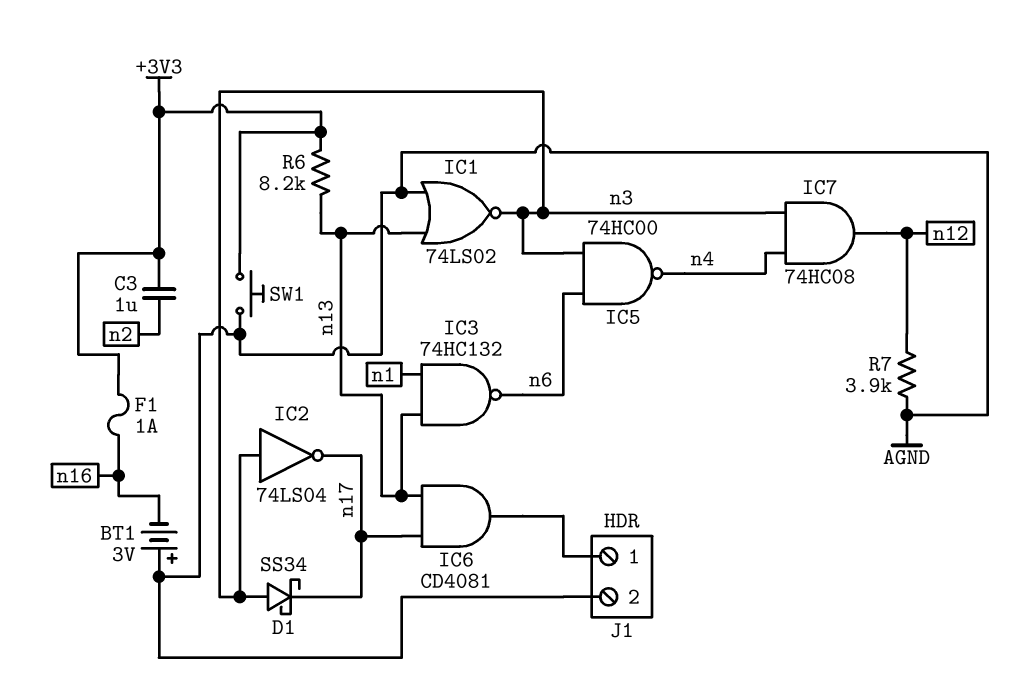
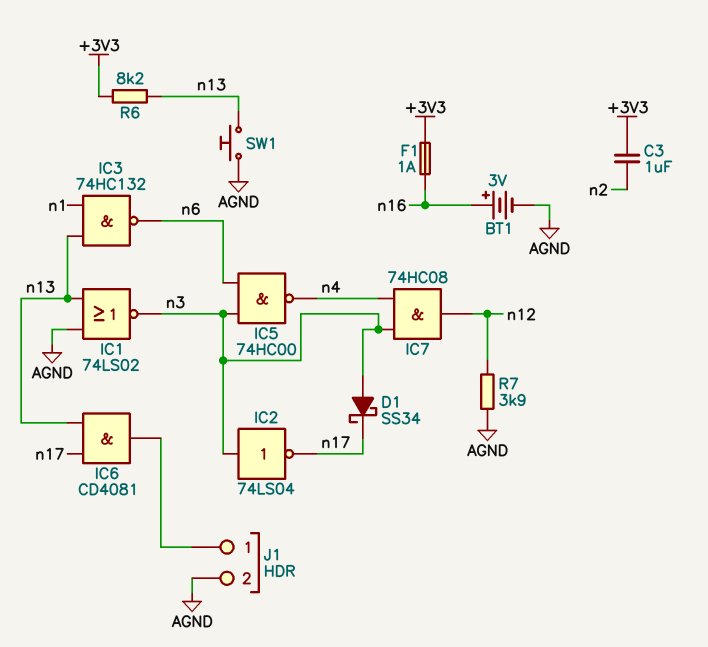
BT1: 3V (plus AGND, minus n16) -> 3V (plus n16, minus AGND)
SW1: button (+3V3, AGND) -> button (AGND, n13)

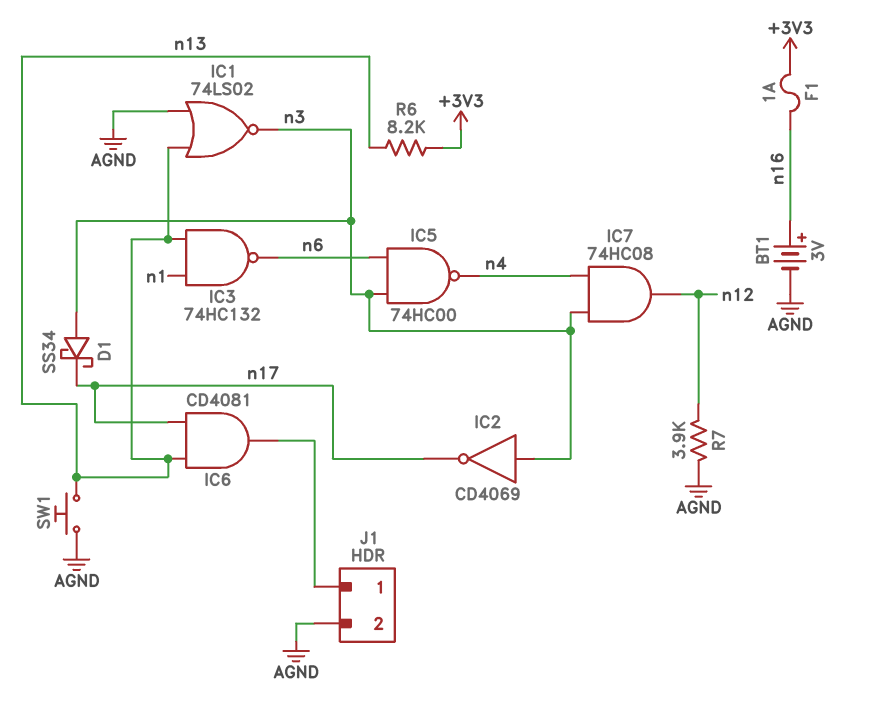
C3: 1uF (+3V3, n2) -> none
IC2: NOT 74LS04 (in n3, out n17) -> NOT CD4069 (in n3, out n17)

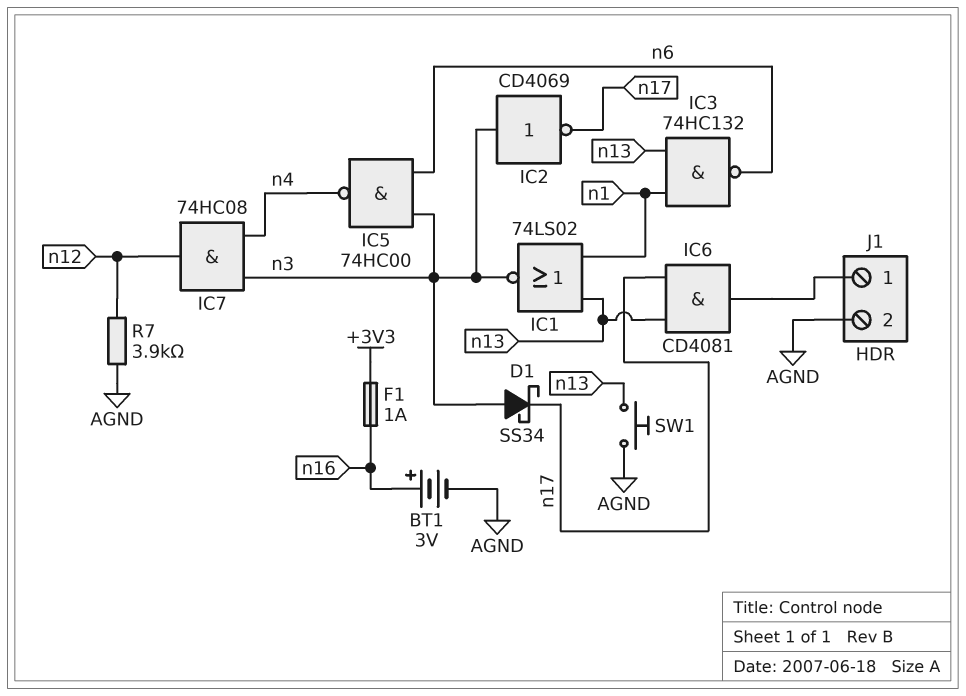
IC1: NOR 74LS02 (in AGND, in n13, out n3) -> NOR 74LS02 (in n1, in n13, out n3)
R6: 8.2k (+3V3, n13) -> none

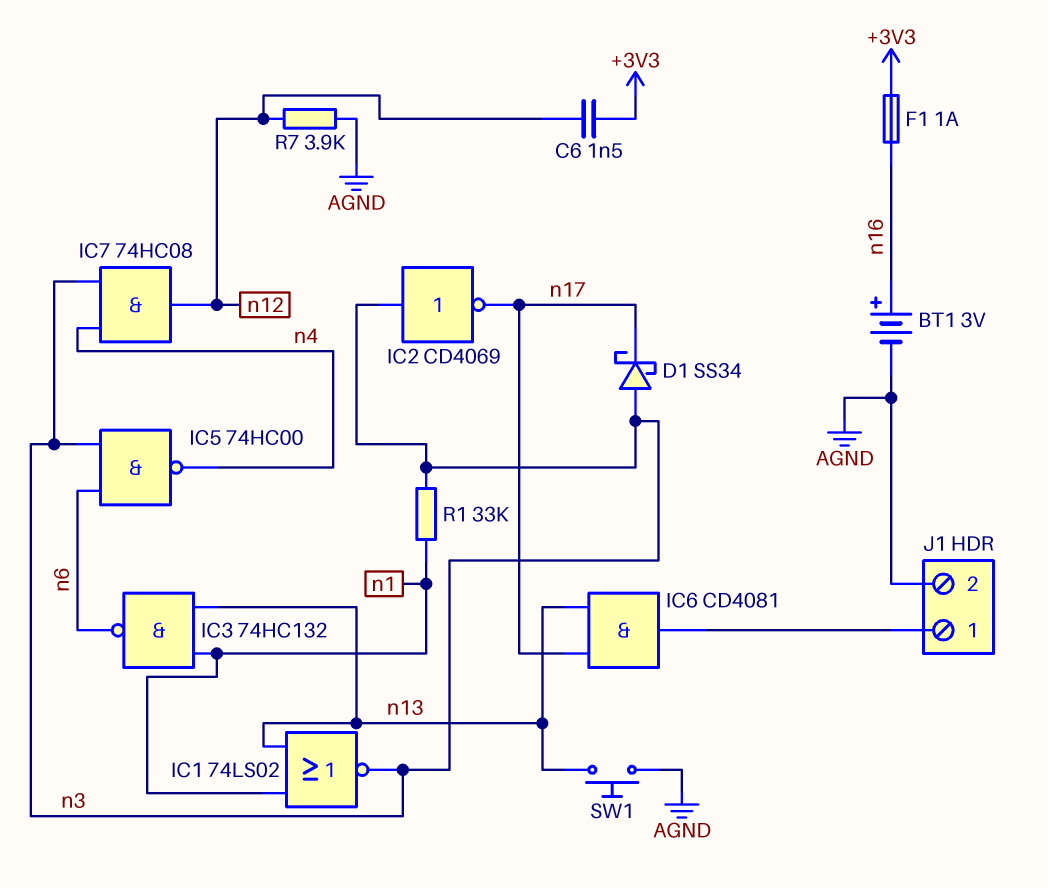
C6: none -> 1.5nF (+3V3, n12)
R1: none -> 33k (n1, n3)

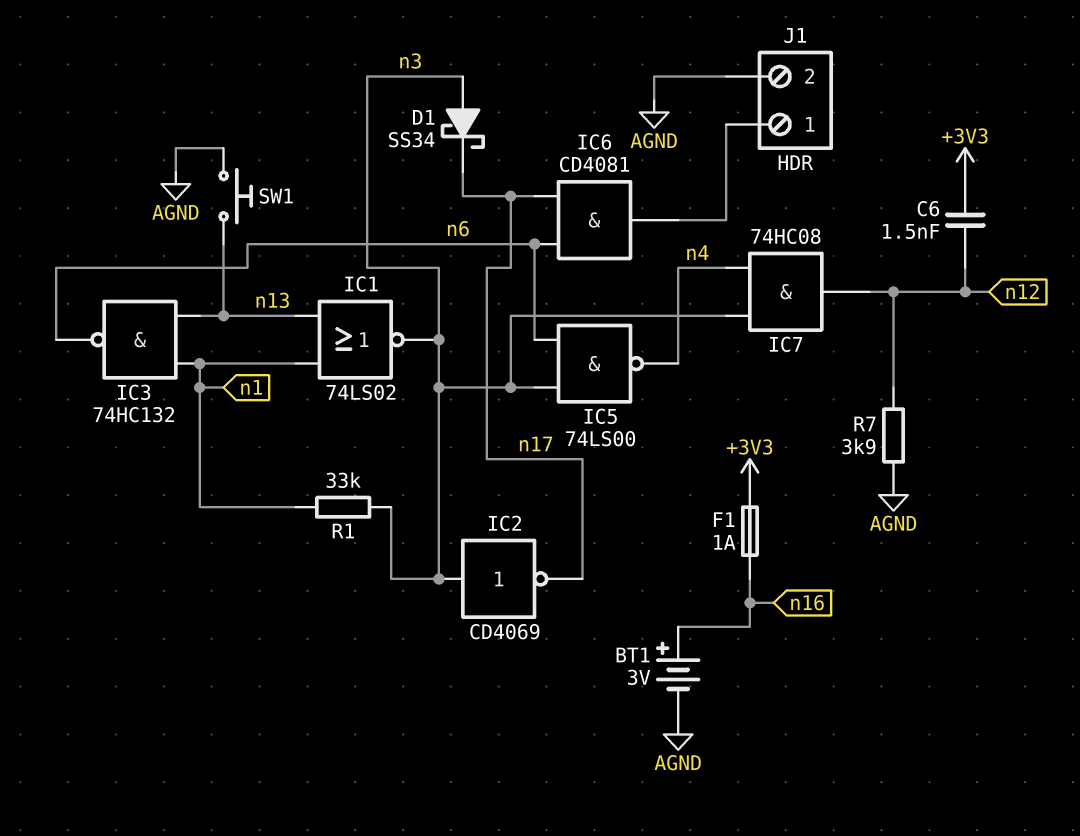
IC5: NAND 74HC00 (in n3, in n6, out n4) -> NAND 74LS00 (in n3, in n6, out n4)
IC6: AND CD4081 (in n13, in n17, out J1/1) -> AND CD4081 (in n6, in n17, out J1/1)

